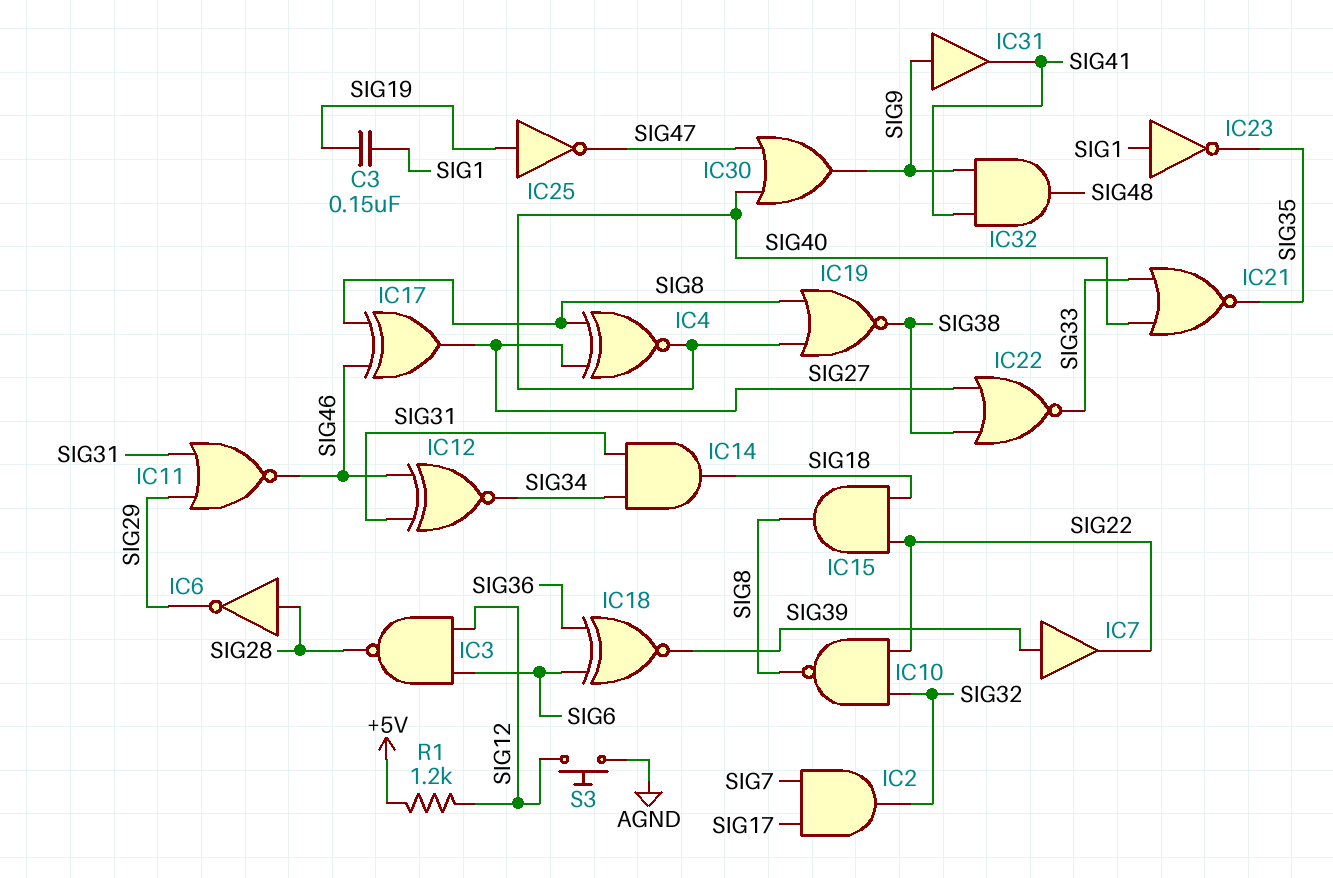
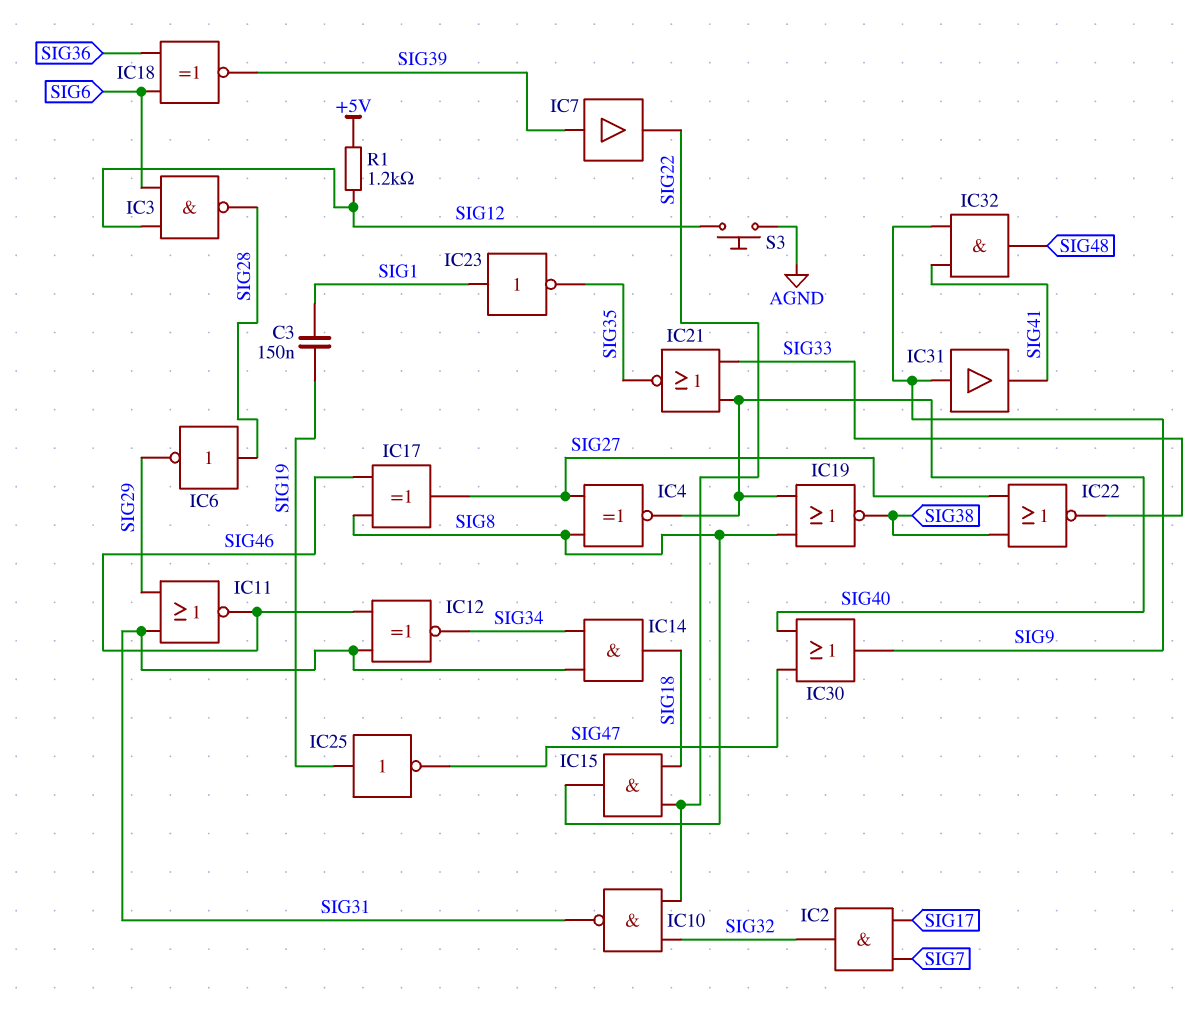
IC10: NAND (in SIG22, in SIG32, out SIG8) -> NAND (in SIG22, in SIG32, out SIG31)

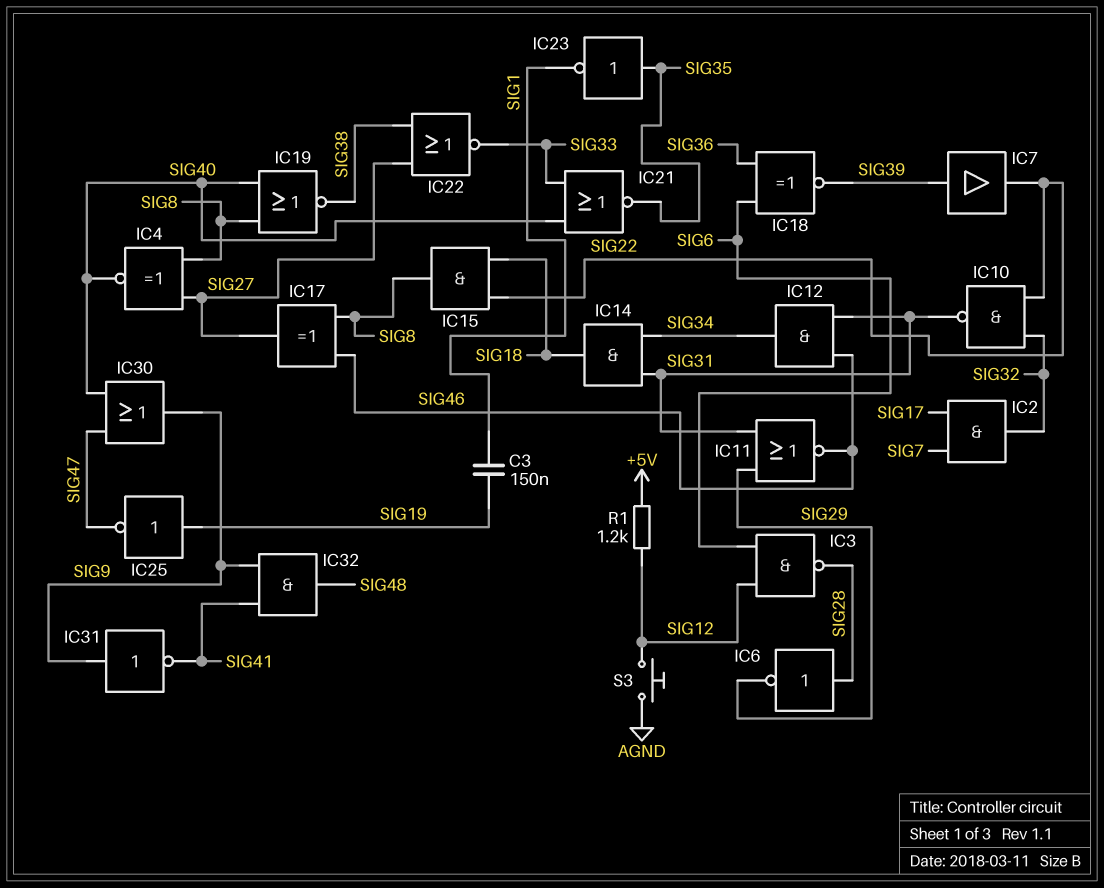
IC12: XNOR (in SIG31, in SIG46, out SIG34) -> AND (in SIG31, in SIG46, out SIG34)
IC23: NOT (in SIG1, out SIG35) -> NOT (in SIG35, out SIG1)
IC31: buffer (in SIG9, out SIG41) -> NOT (in SIG9, out SIG41)

